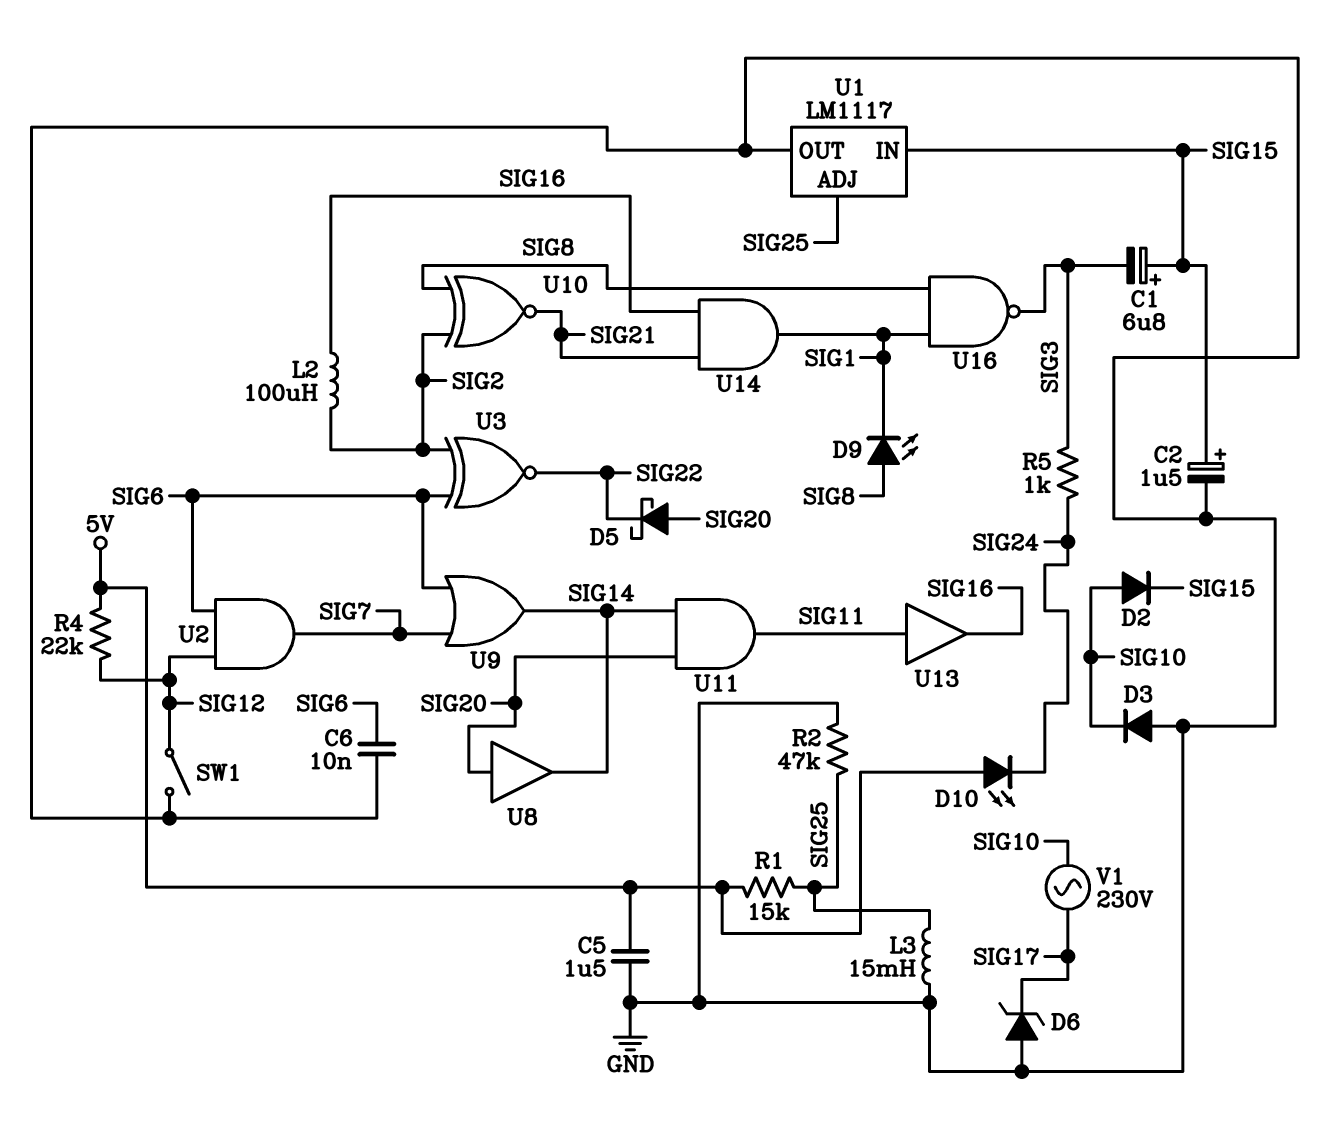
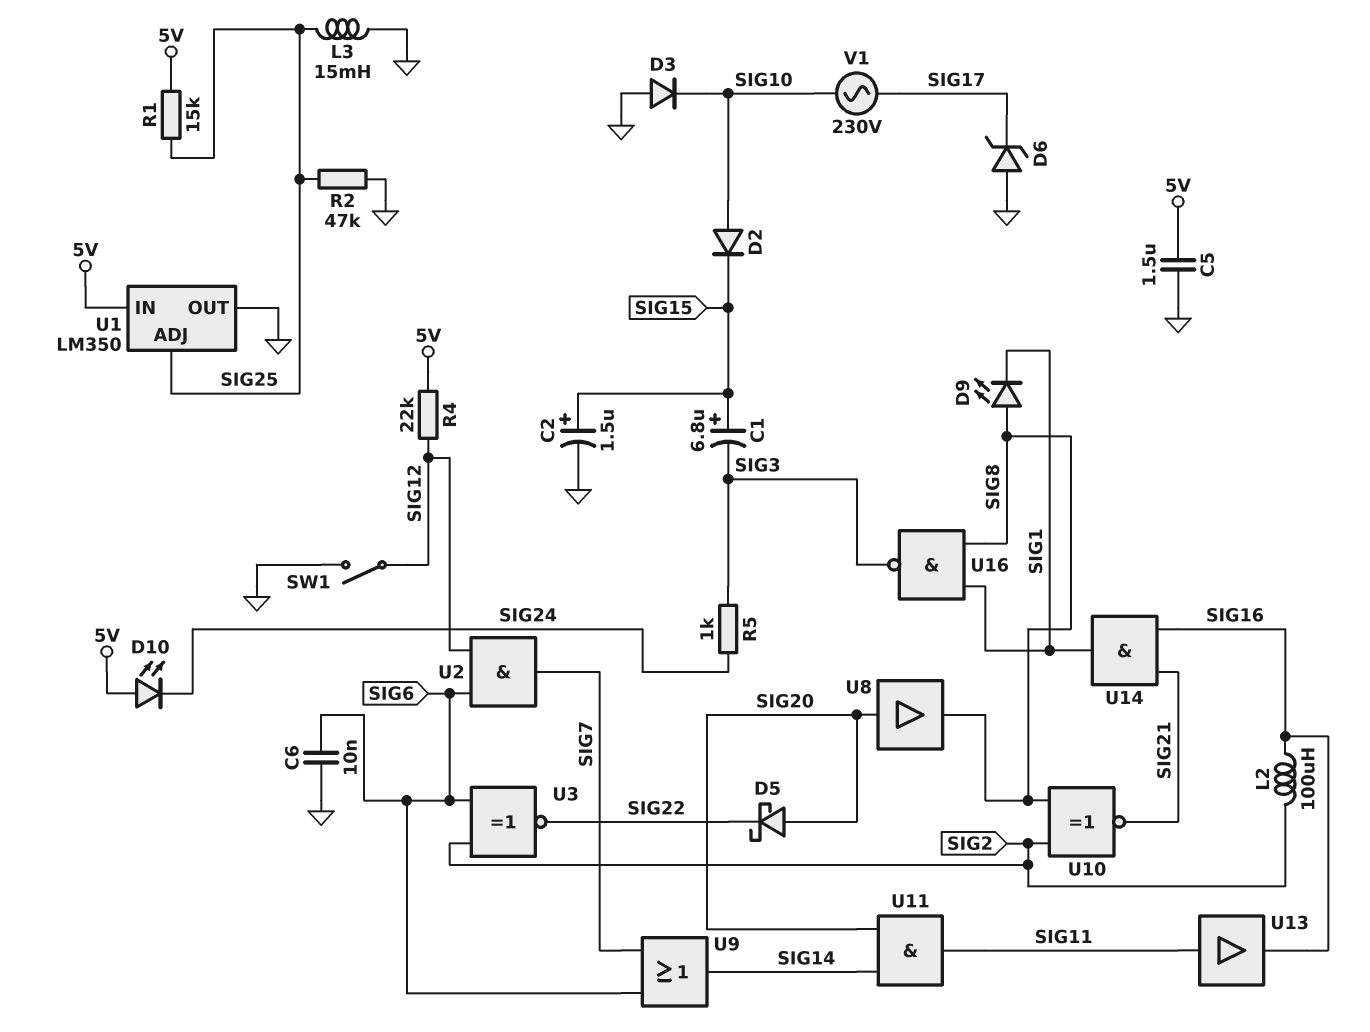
U1: LM1117 -> LM350
U1 pin IN: SIG15 -> 5V
U8: buffer (in SIG20, out SIG14) -> buffer (in SIG20, out SIG8)

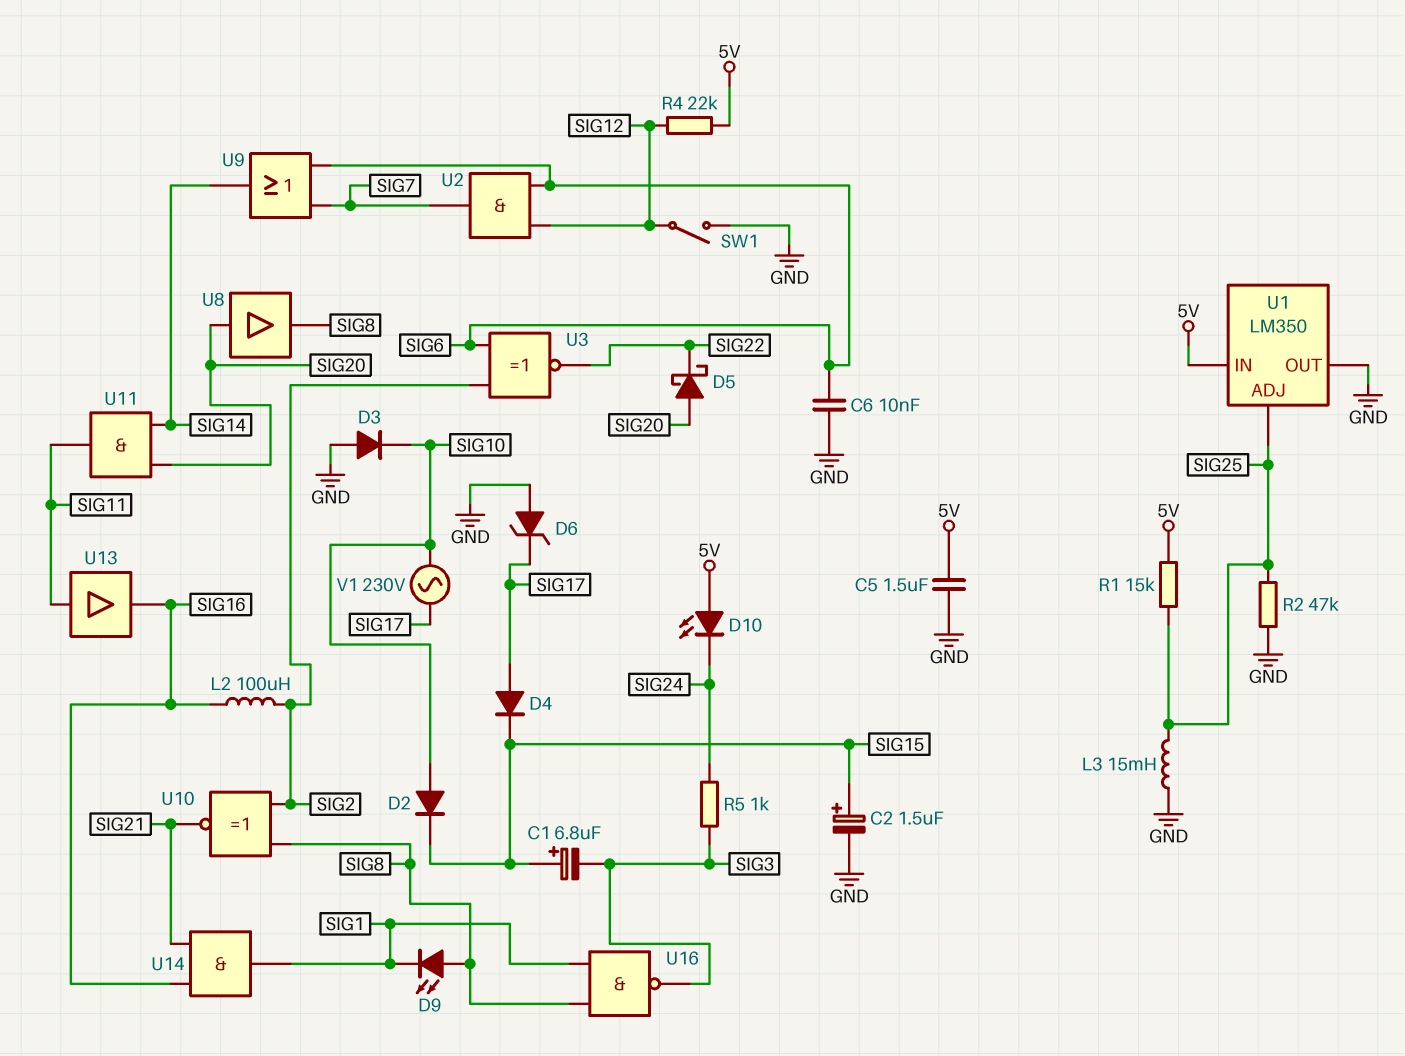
D4: none -> diode (A SIG17, K SIG15)

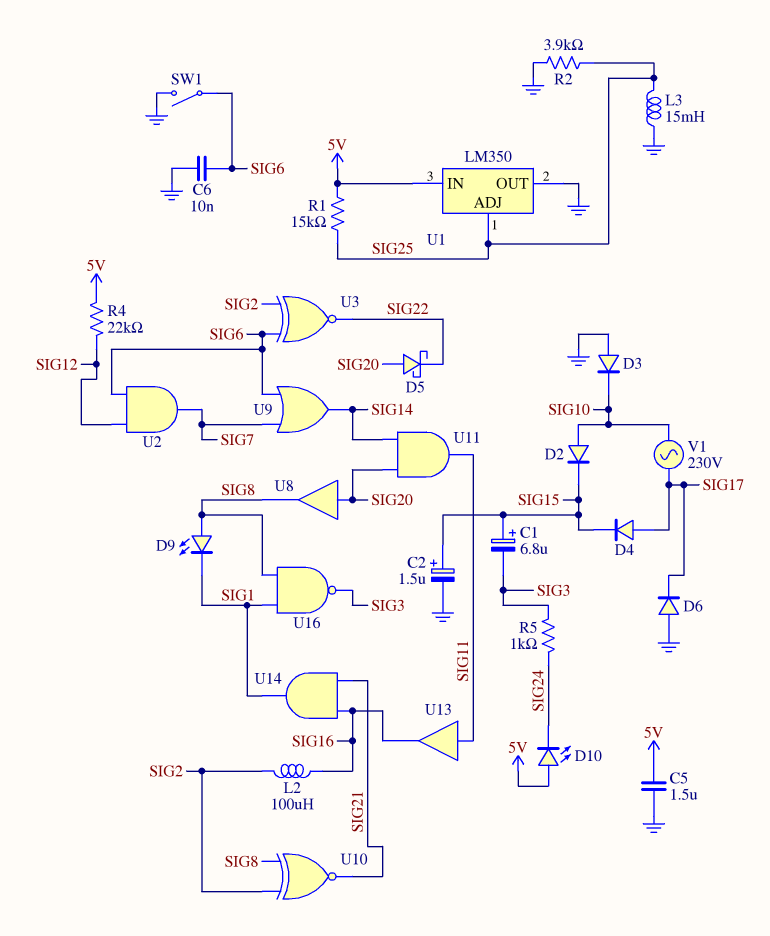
D6: zener (A GND, K SIG17) -> diode (A GND, K SIG17)
R2: 47k (GND, SIG25) -> 3.9k (GND, SIG25)
SW1: switch (GND, SIG12) -> switch (GND, SIG6)

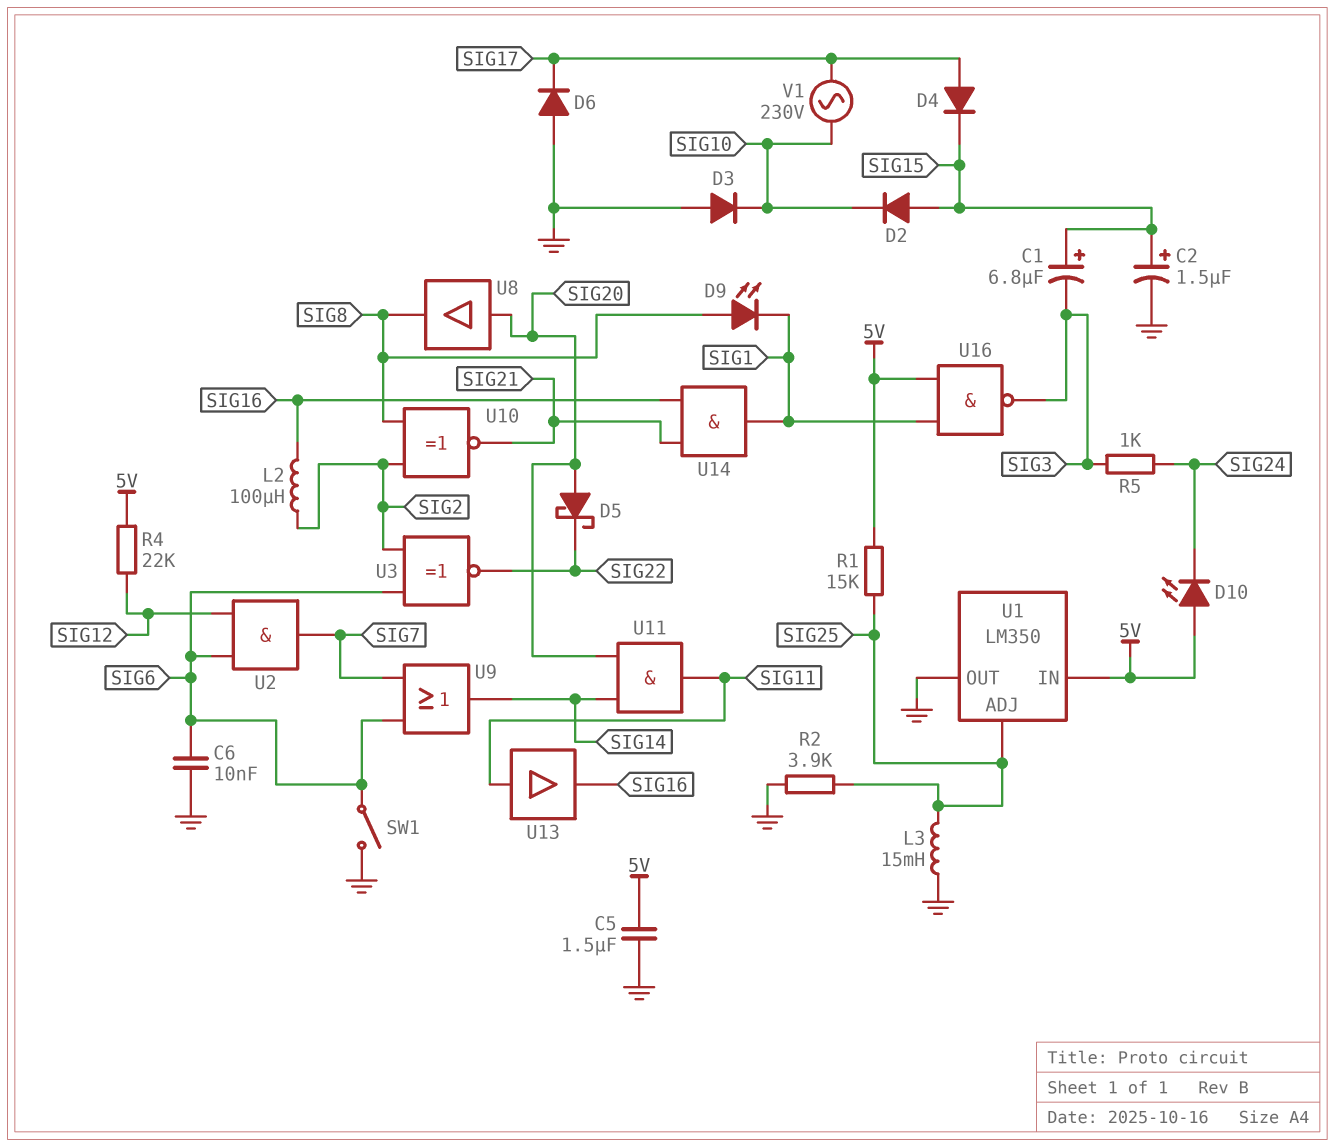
D2: diode (A SIG10, K SIG15) -> diode (A SIG15, K SIG10)
U16: NAND (in SIG1, in SIG8, out SIG3) -> NAND (in 5V, in SIG1, out SIG3)

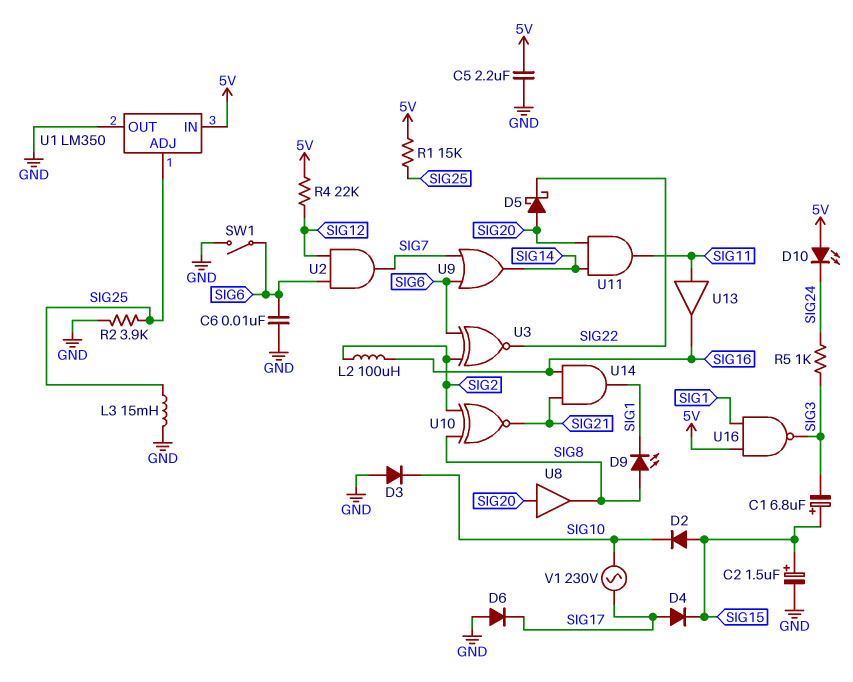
C5: 1.5uF (5V, GND) -> 2.2uF (5V, GND)

